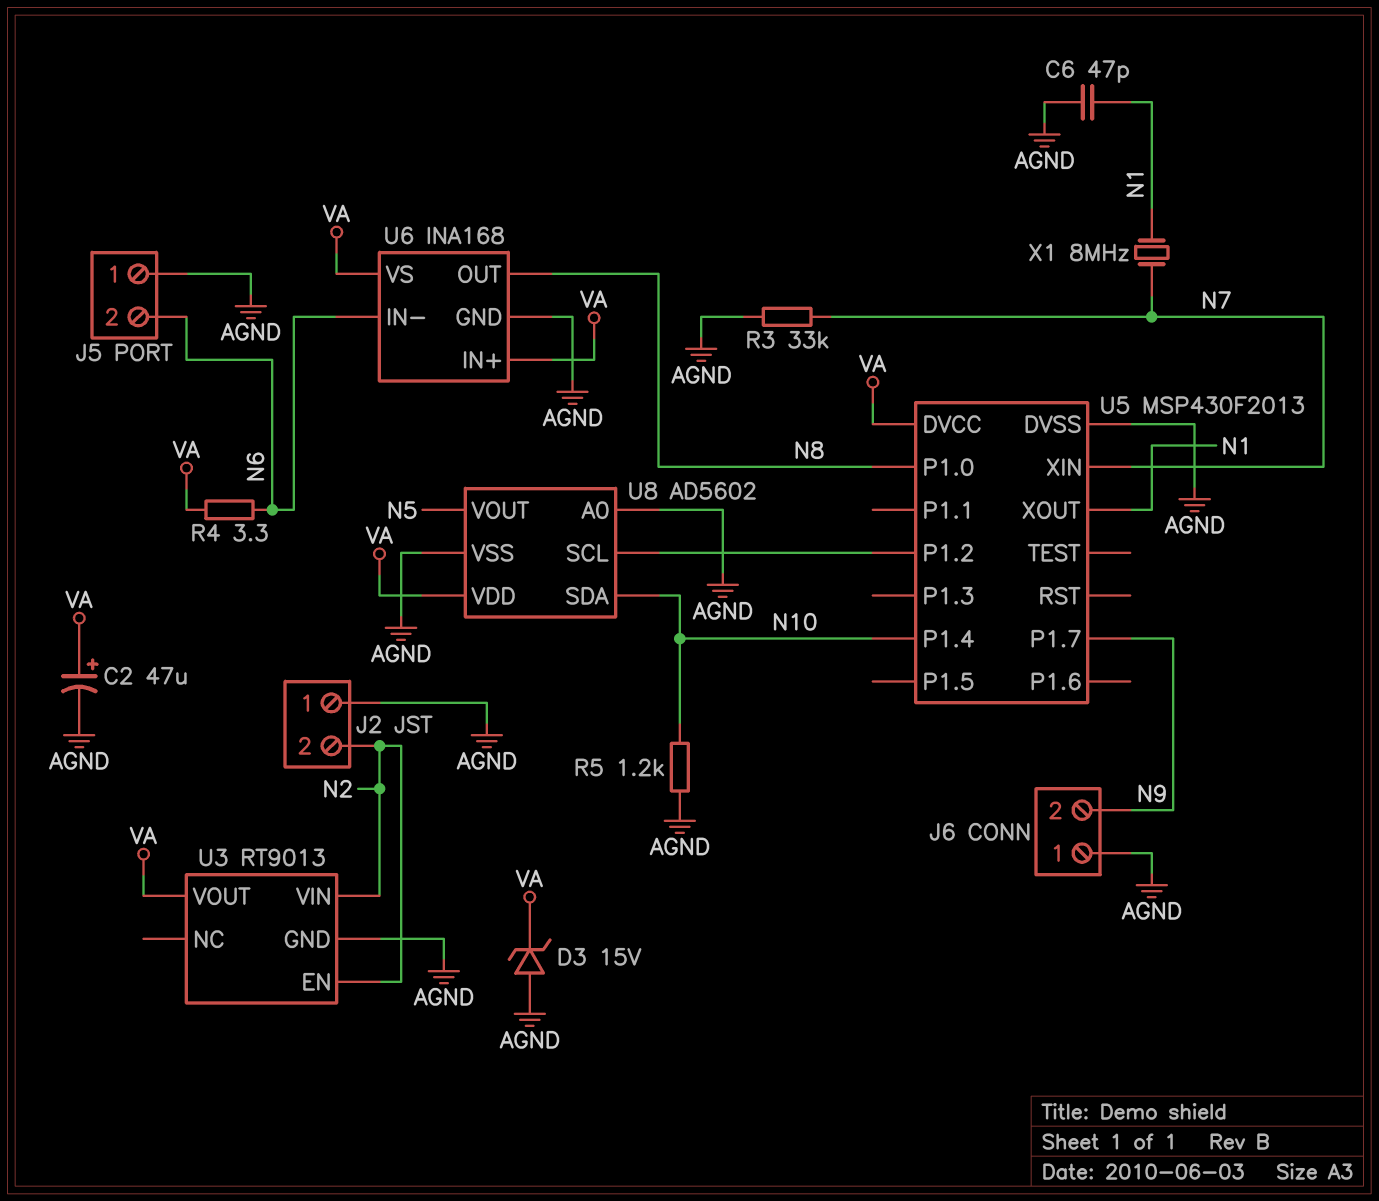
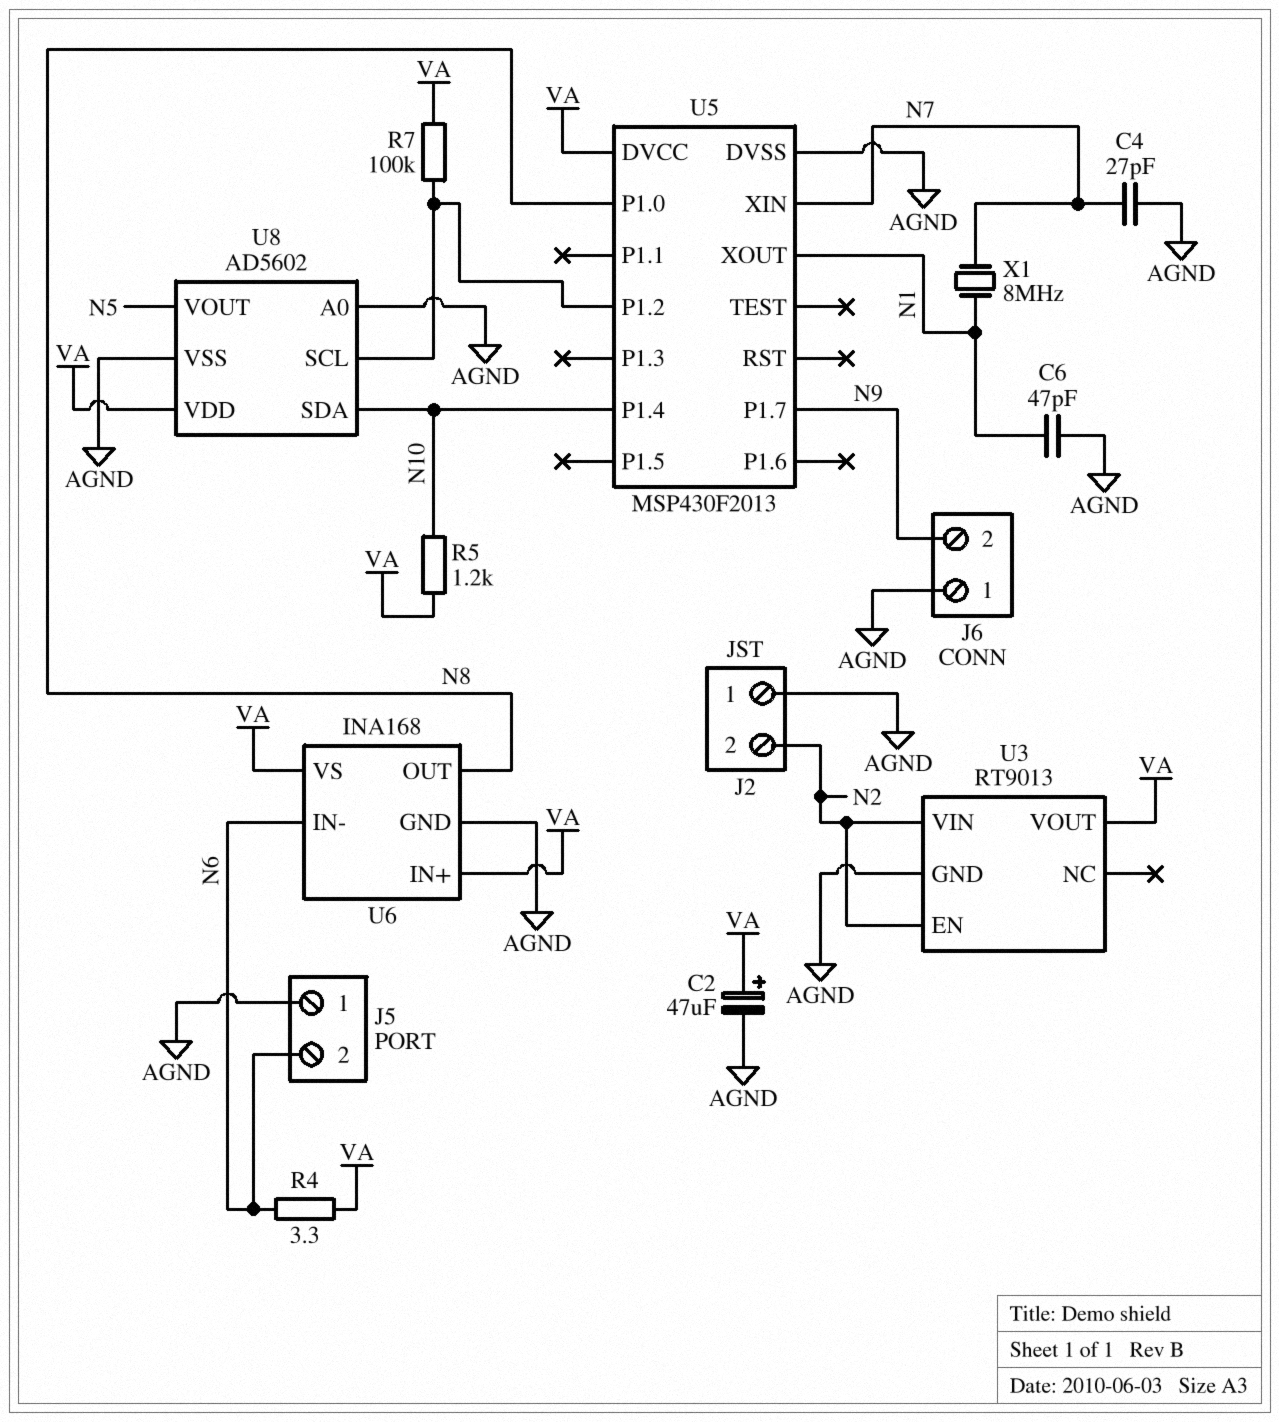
C4: none -> 27pF (AGND, N7)
D3: zener 15V (A AGND, K VA) -> none
R3: 33k (AGND, N7) -> none
R5: 1.2k (AGND, N10) -> 1.2k (N10, VA)
R7: none -> 100k (U5/P1.2, VA)

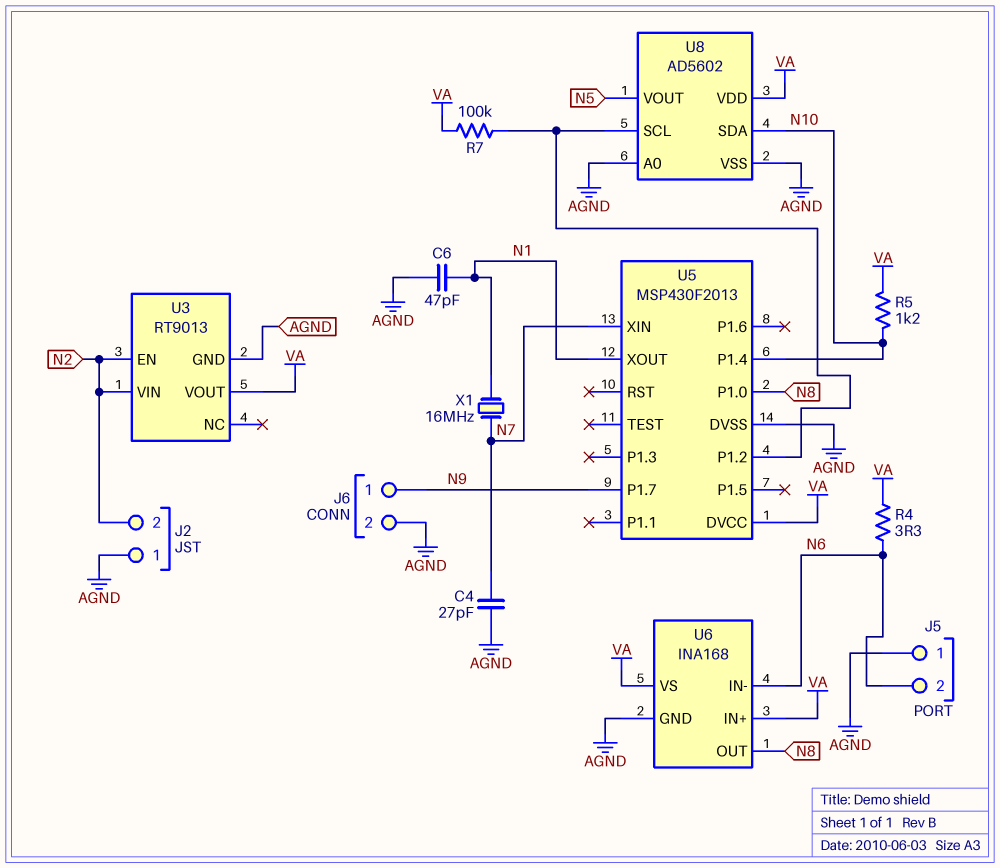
C2: 47uF (plus VA, minus AGND) -> none
J6 pin 1: AGND -> N9
J6 pin 2: N9 -> AGND
X1: 8MHz (N1, N7) -> 16MHz (N1, N7)

